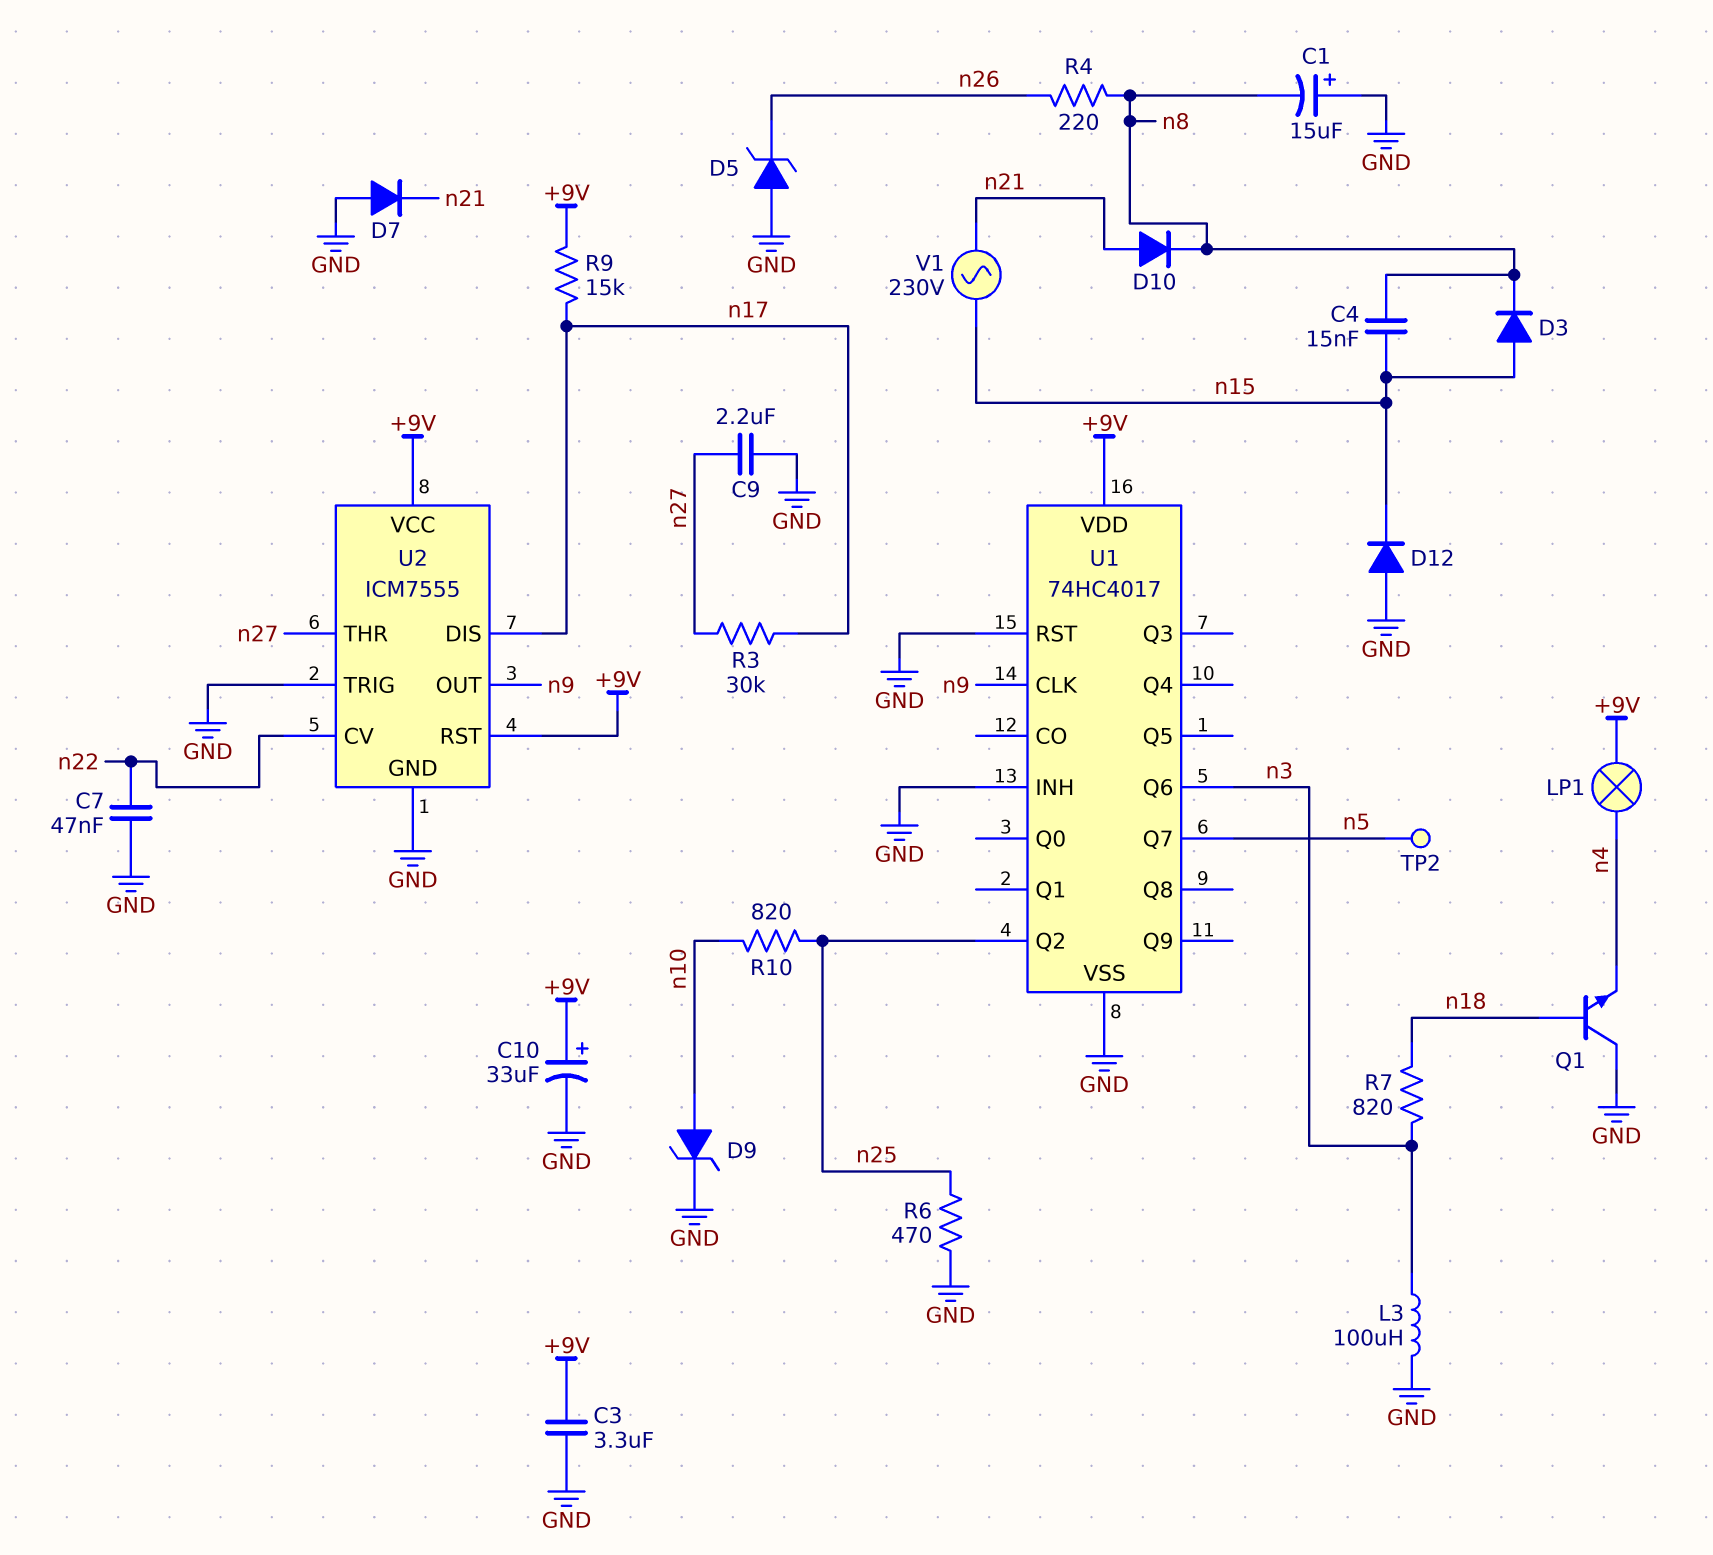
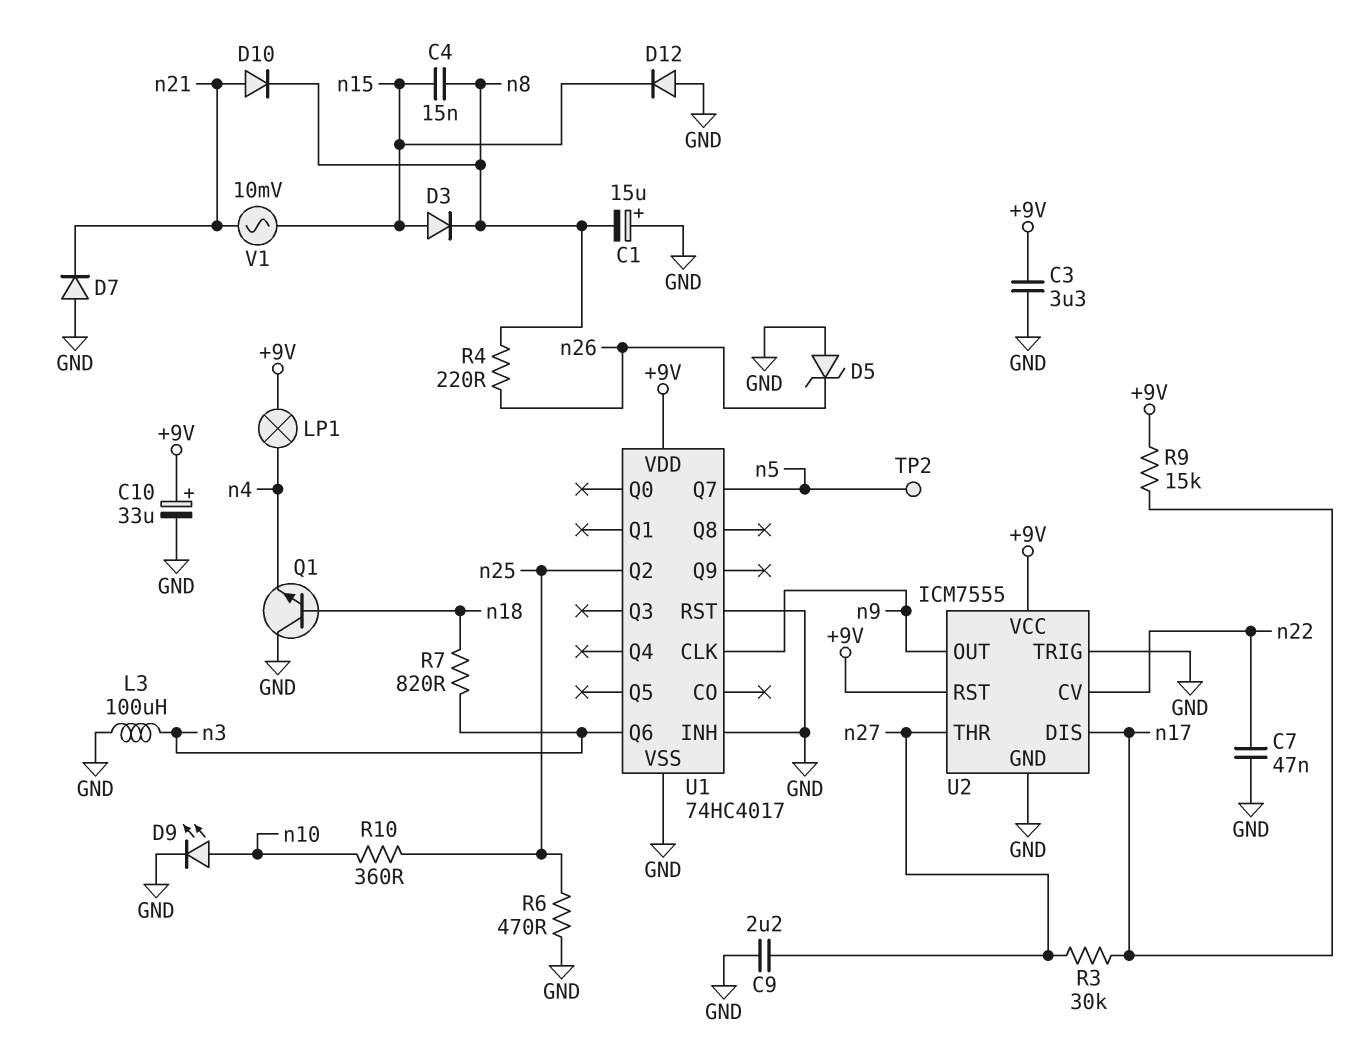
D9: zener (A n10, K GND) -> LED (A n10, K GND)
R10: 820 (n10, n25) -> 360 (n10, n25)
V1: AC 230V (n15, n21) -> AC 10mV (n15, n21)

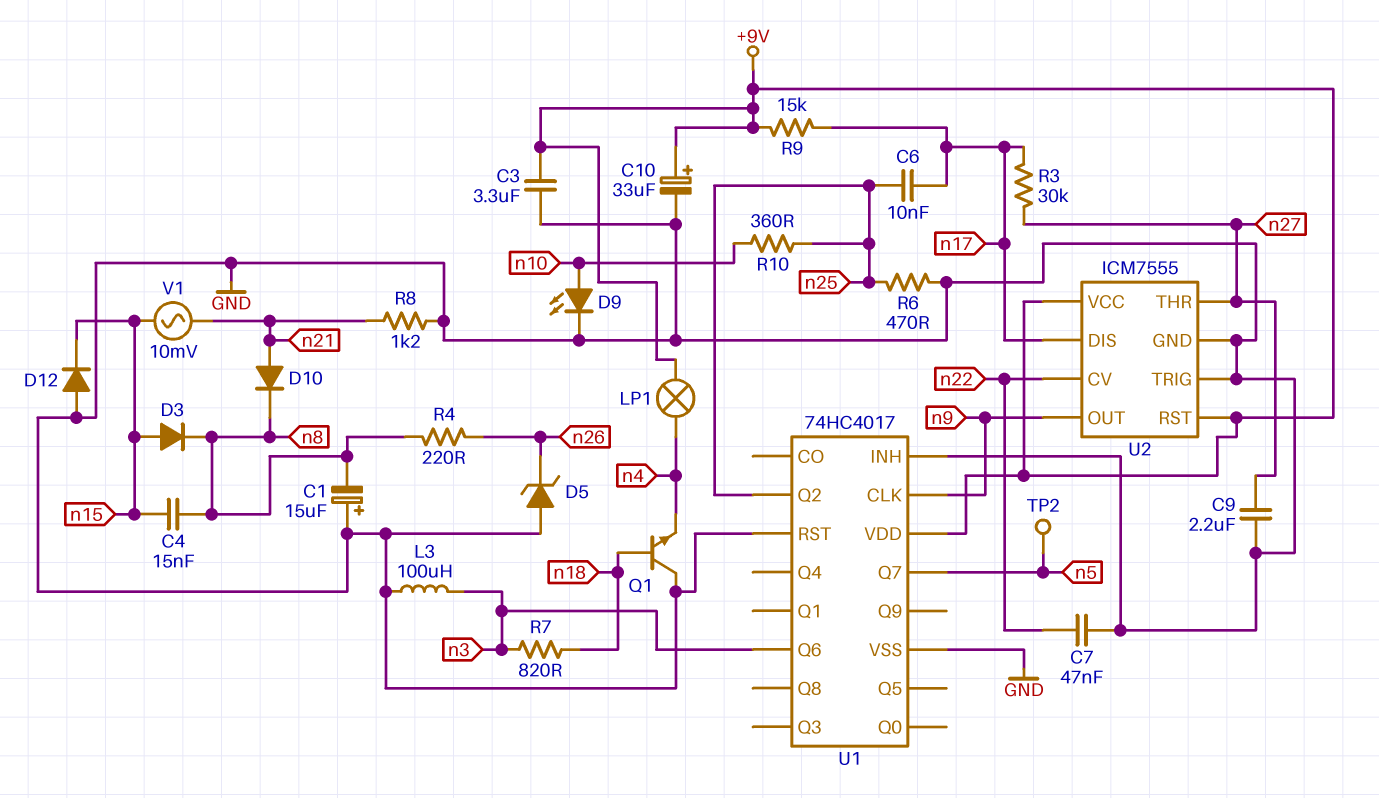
C6: none -> 10nF (n17, n25)
D7: diode (A GND, K n21) -> none
R8: none -> 1.2k (GND, n21)

